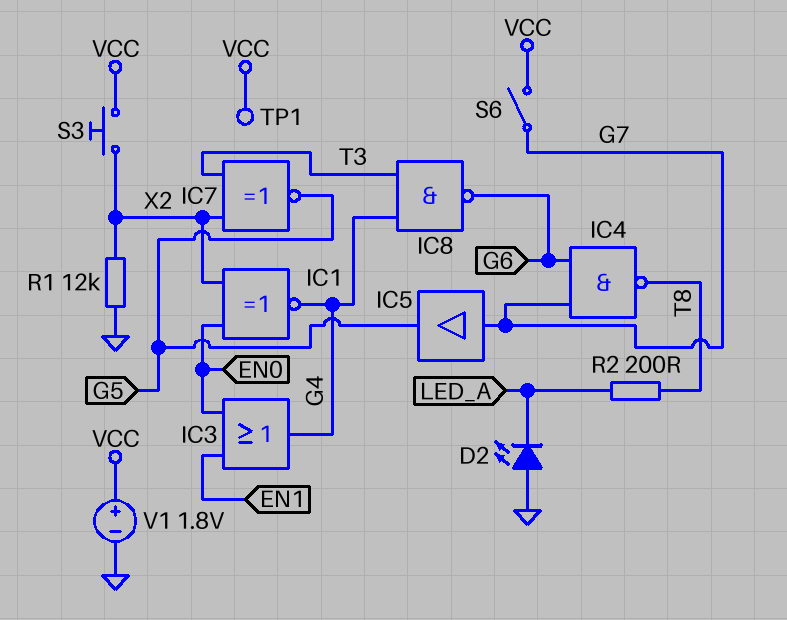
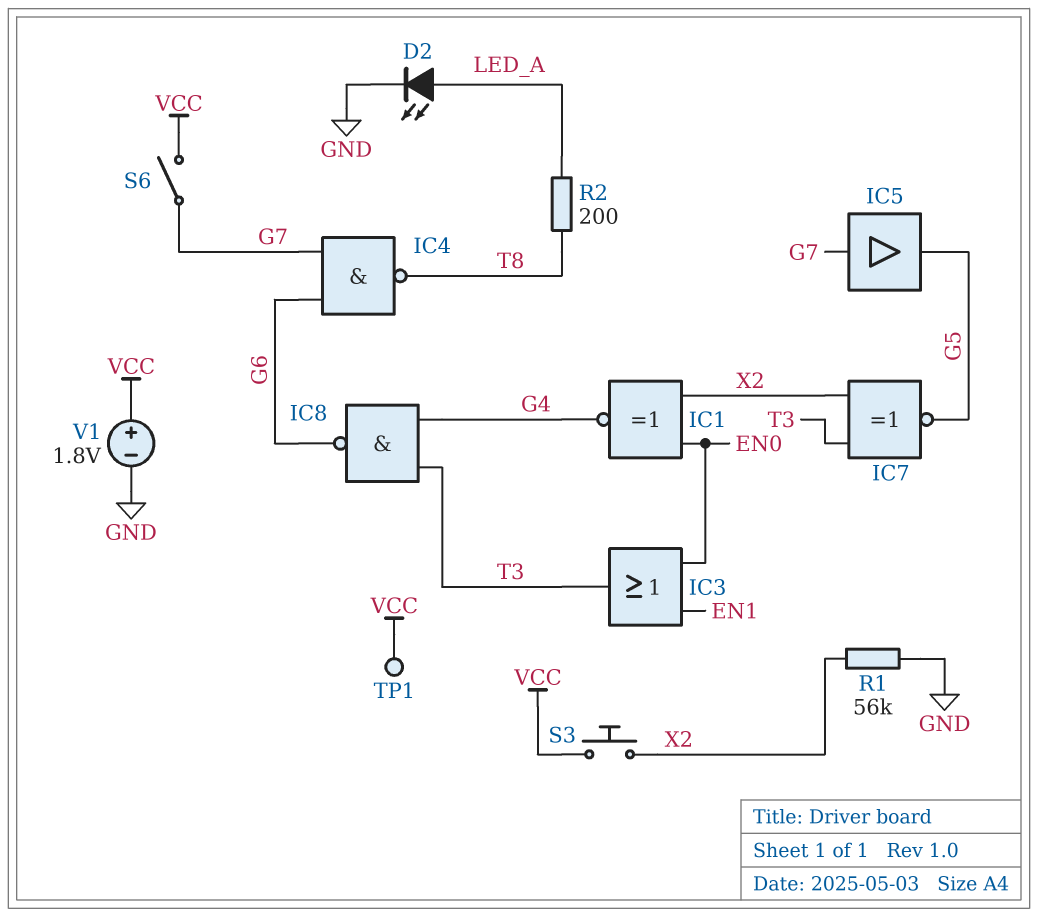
D2: LED (A GND, K LED_A) -> LED (A LED_A, K GND)
IC3: OR (in EN0, in EN1, out G4) -> OR (in EN0, in EN1, out T3)
R1: 12k (GND, X2) -> 56k (GND, X2)

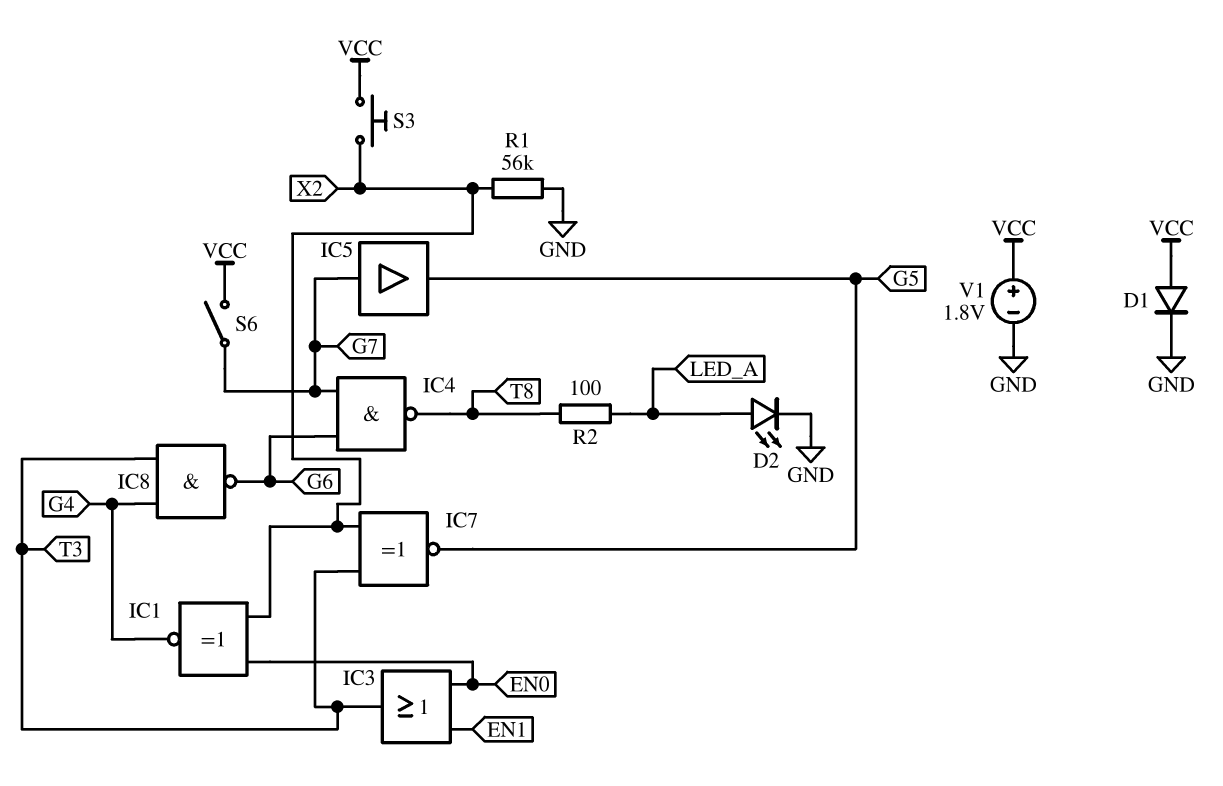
D1: none -> diode (A VCC, K GND)
R2: 200 (LED_A, T8) -> 100 (LED_A, T8)
TP1: test point (VCC) -> none

